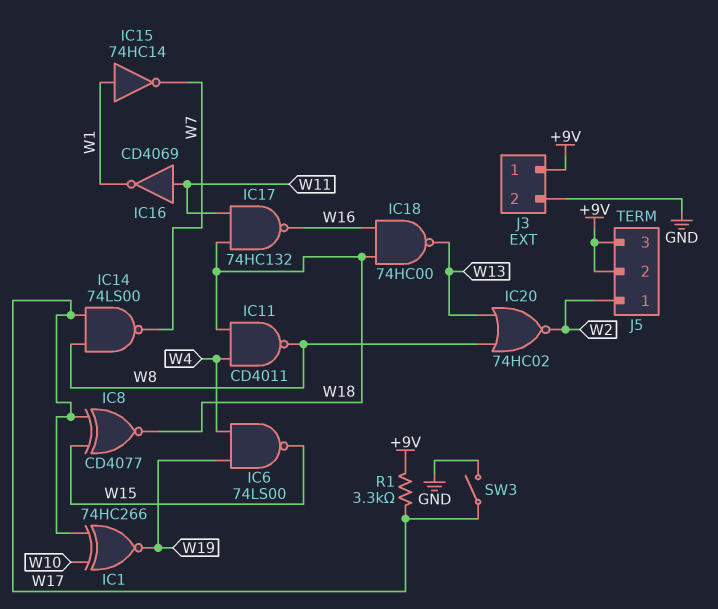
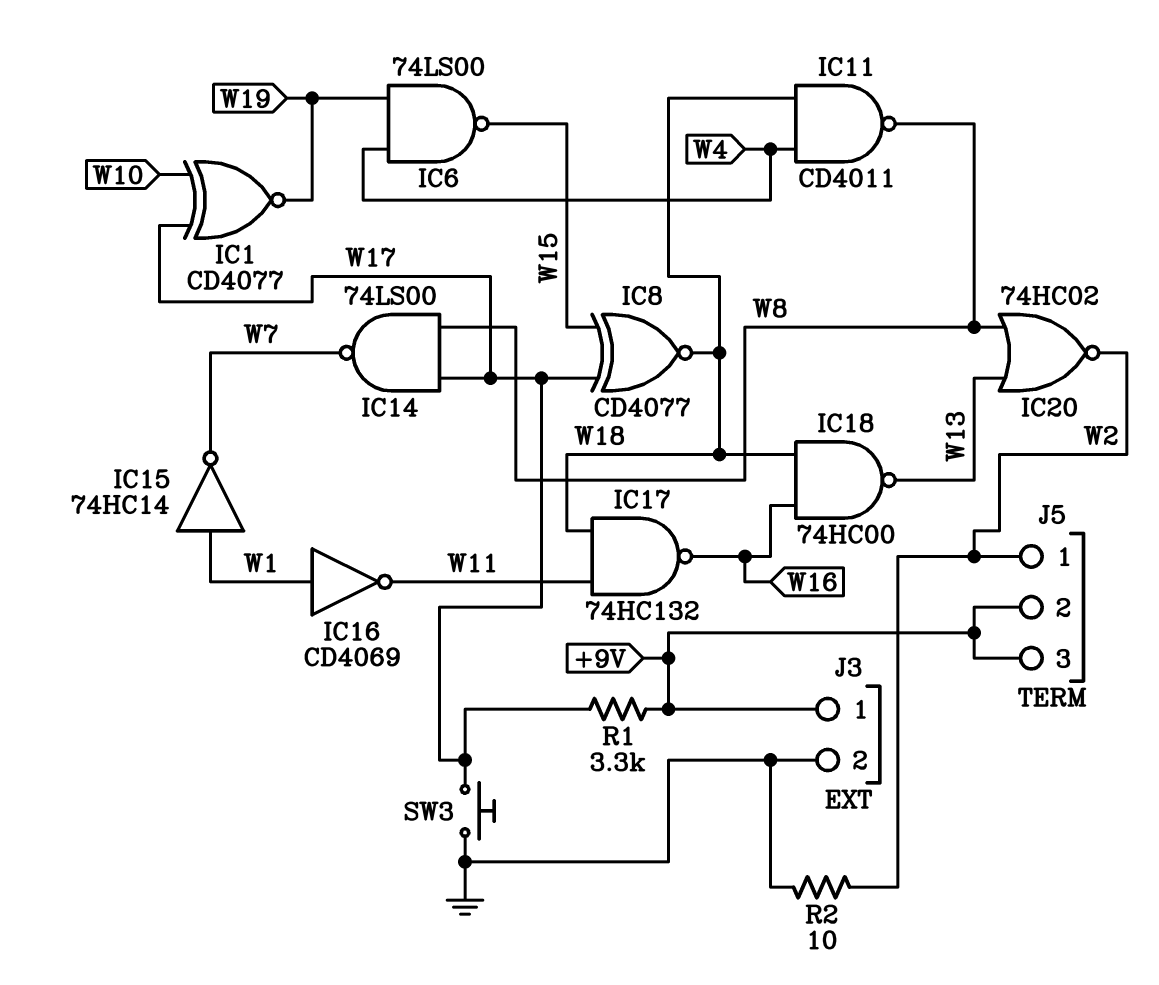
IC1: XNOR 74HC266 (in W10, in W17, out W19) -> XNOR CD4077 (in W10, in W17, out W19)
IC16: NOT CD4069 (in W11, out W1) -> NOT CD4069 (in W1, out W11)
R2: none -> 10 (GND, W2)
SW3: switch (GND, W17) -> button (GND, W17)

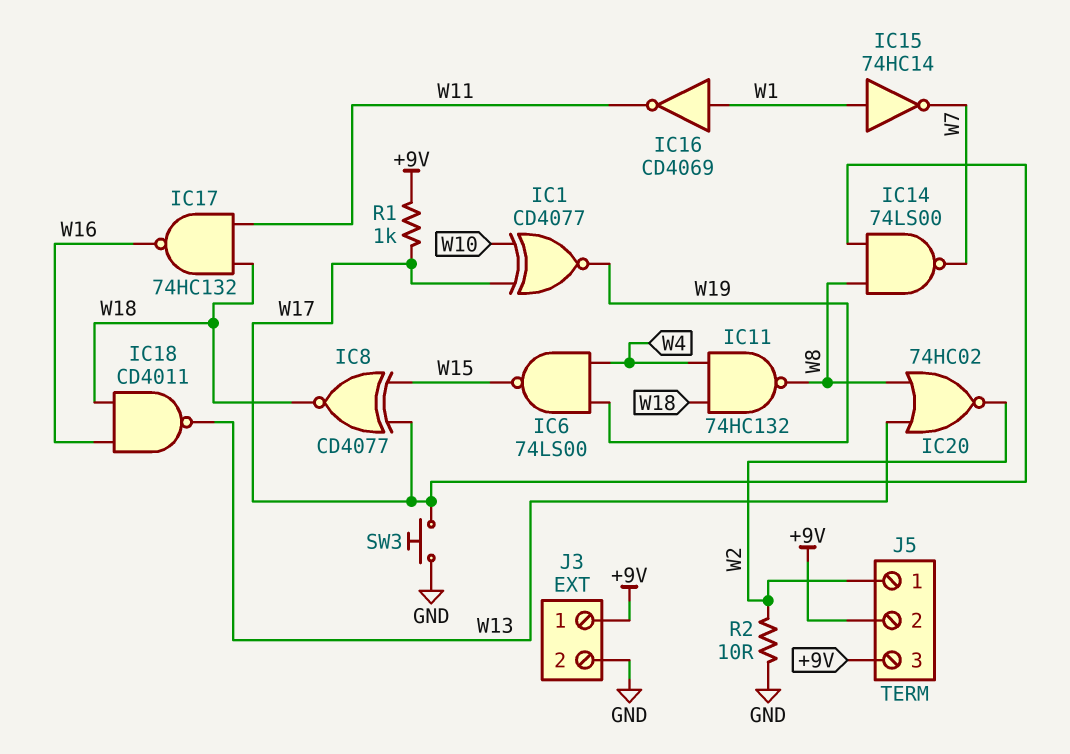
IC11: NAND CD4011 (in W4, in W18, out W8) -> NAND 74HC132 (in W4, in W18, out W8)
IC18: NAND 74HC00 (in W16, in W18, out W13) -> NAND CD4011 (in W16, in W18, out W13)
R1: 3.3k (+9V, W17) -> 1k (+9V, W17)

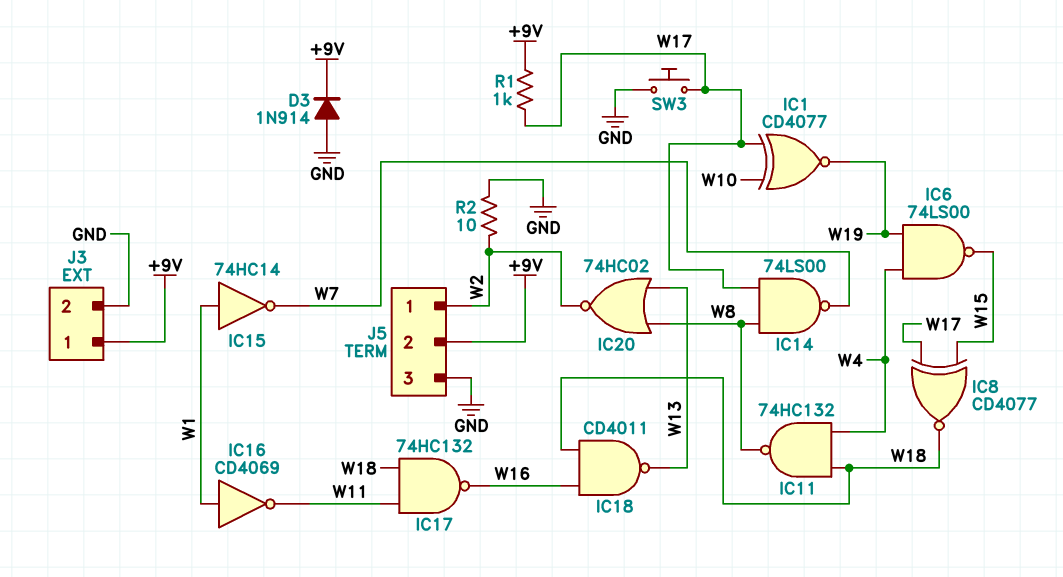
D3: none -> diode 1N914 (A GND, K +9V)
J5 pin 3: +9V -> GND

